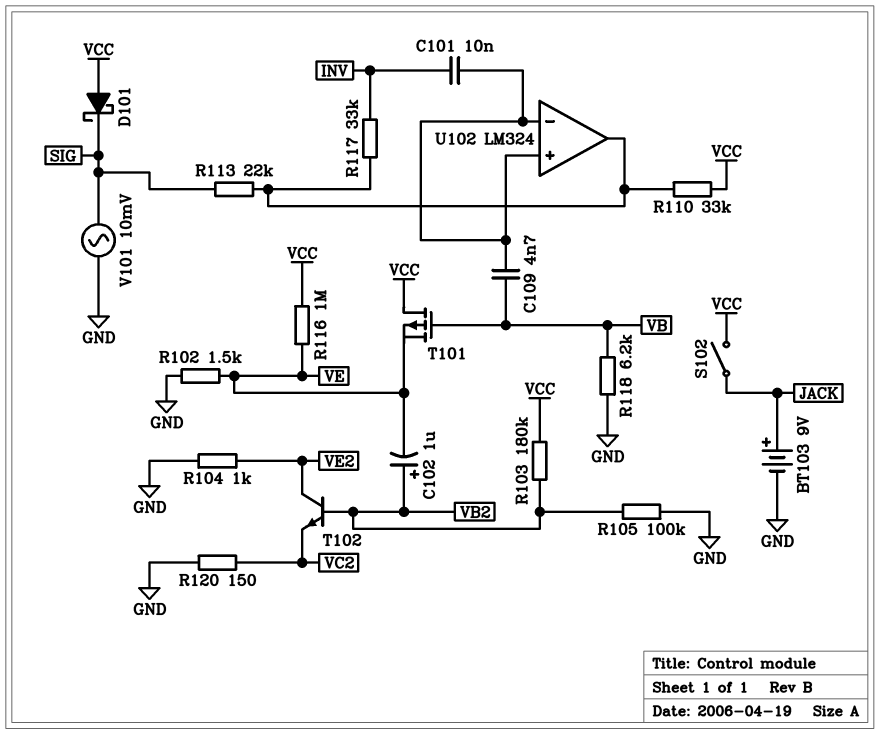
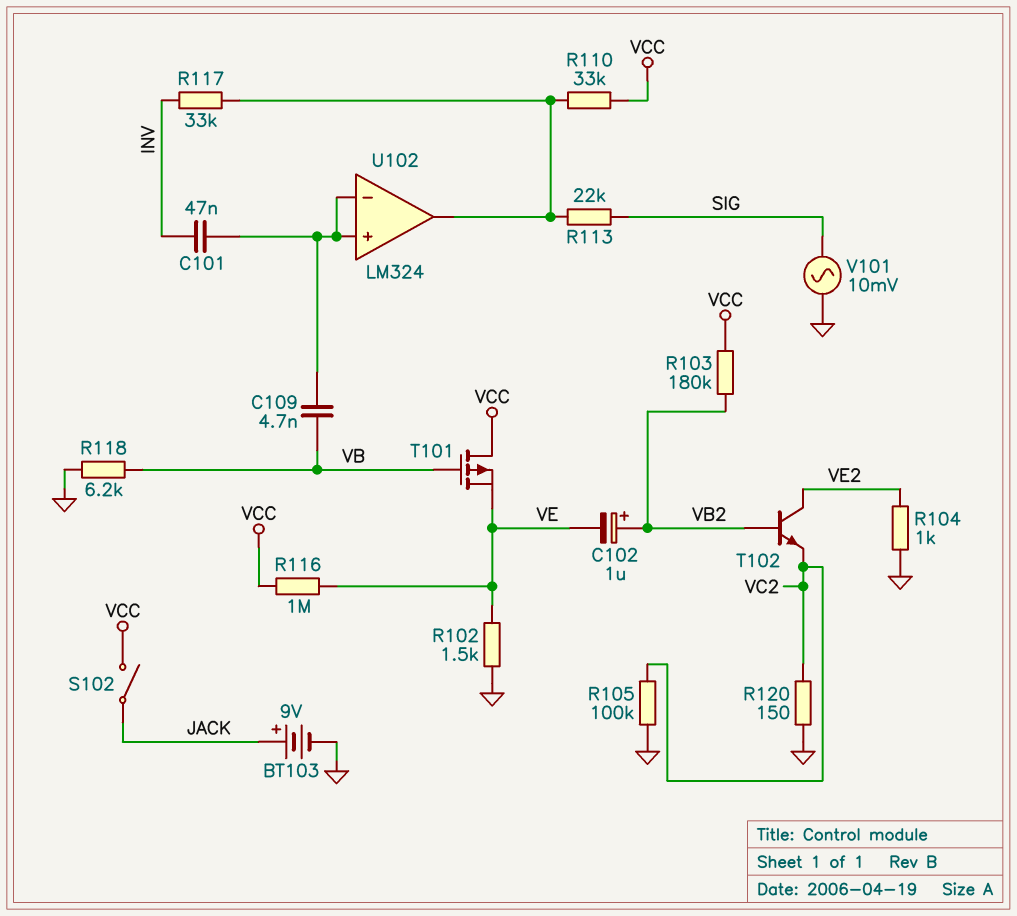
C101: 10nF (INV, U102/in+) -> 47nF (INV, U102/in+)
D101: schottky (A VCC, K SIG) -> none
R105: 100k (GND, VB2) -> 100k (GND, VC2)

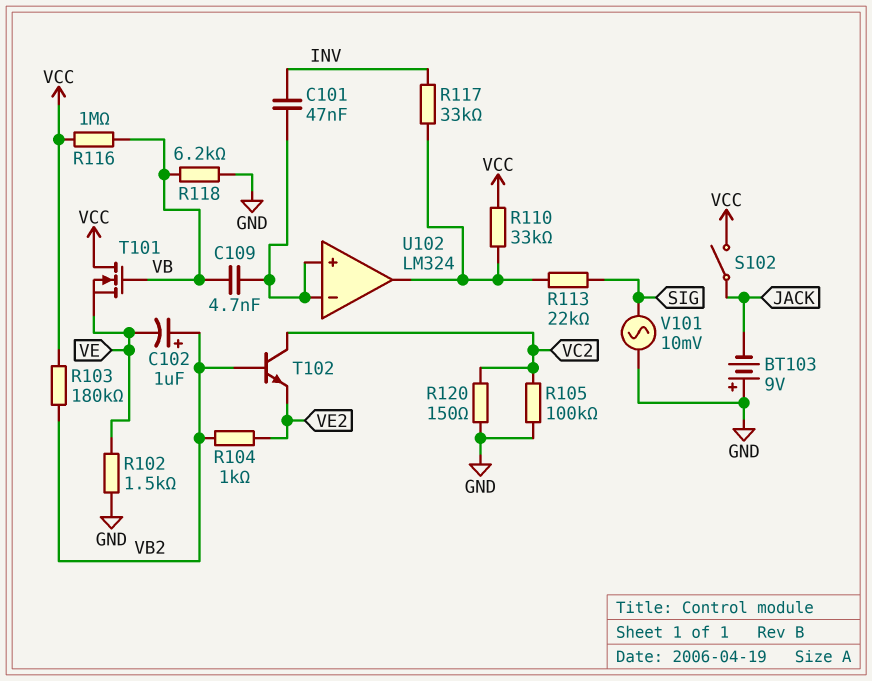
BT103: 9V (plus JACK, minus GND) -> 9V (plus GND, minus JACK)
R104: 1k (GND, VE2) -> 1k (VB2, VE2)
R116: 1M (VCC, VE) -> 1M (VB, VCC)
T101: PMOS (G VB, D VCC, S VE) -> NMOS (G VB, D VCC, S VE)
T102: NPN (B VB2, C VE2, E VC2) -> NPN (B VB2, C VC2, E VE2)

